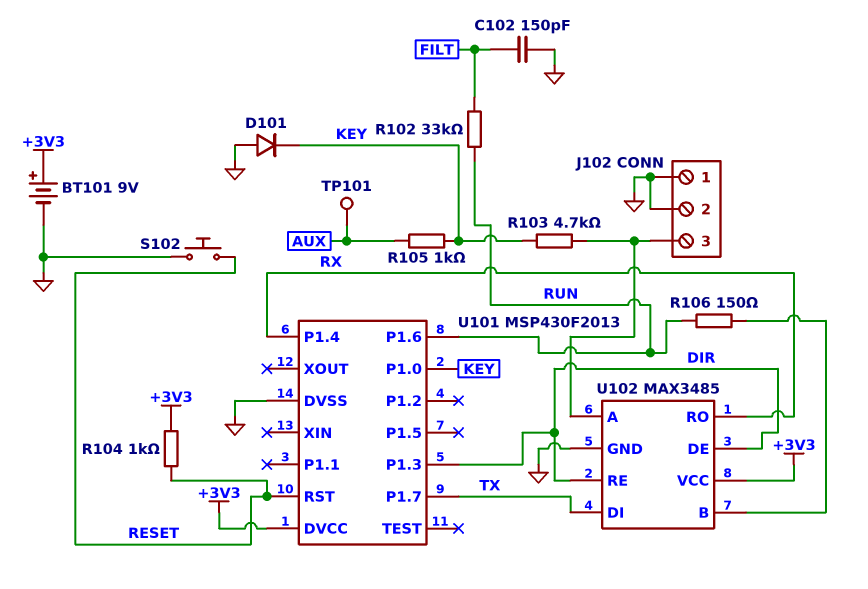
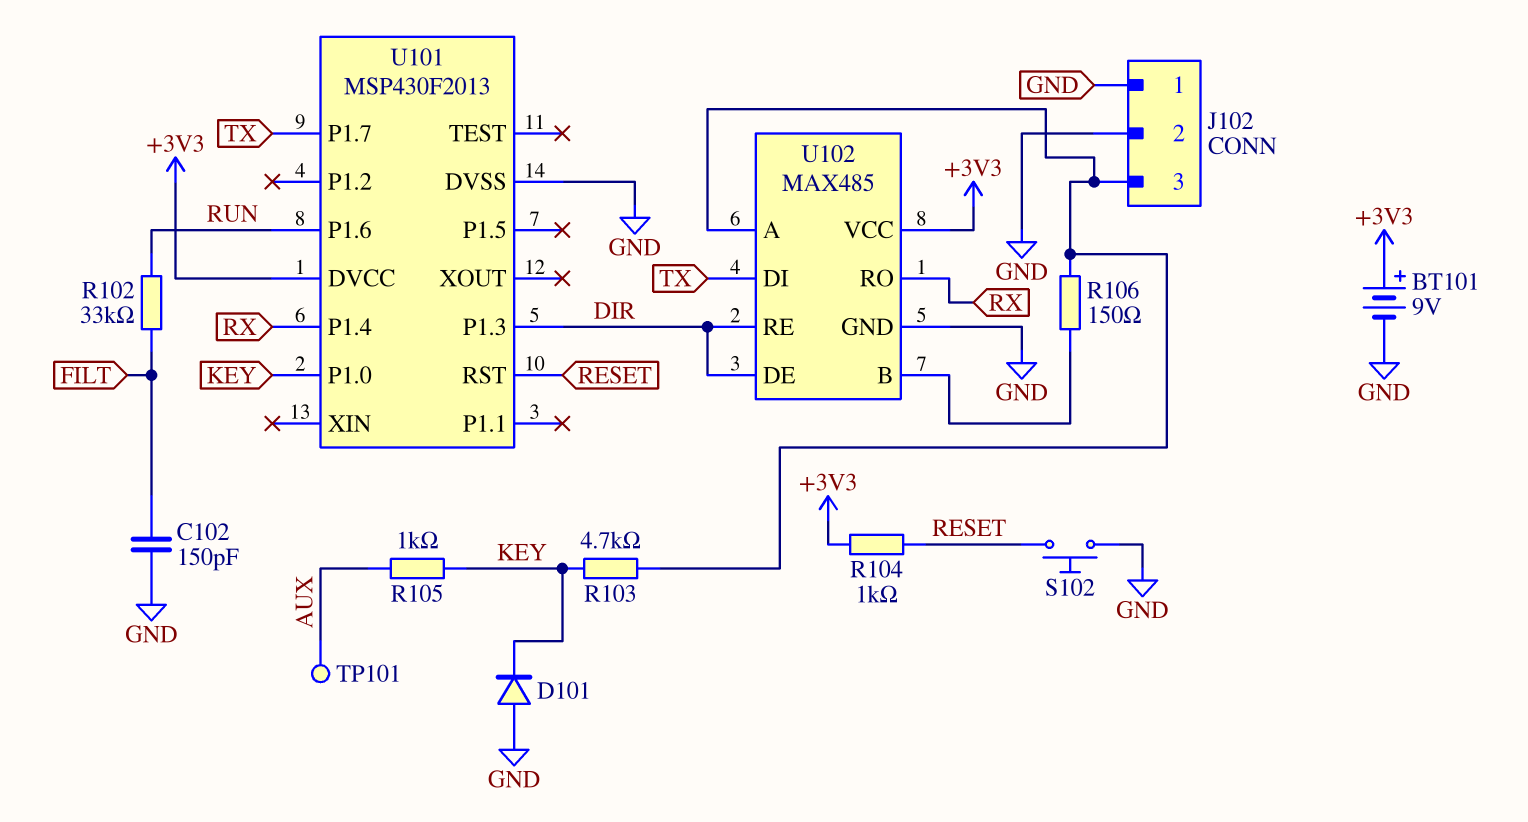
R106: 150 (RUN, U102/B) -> 150 (J102/3, U102/B)
U102: MAX3485 -> MAX485

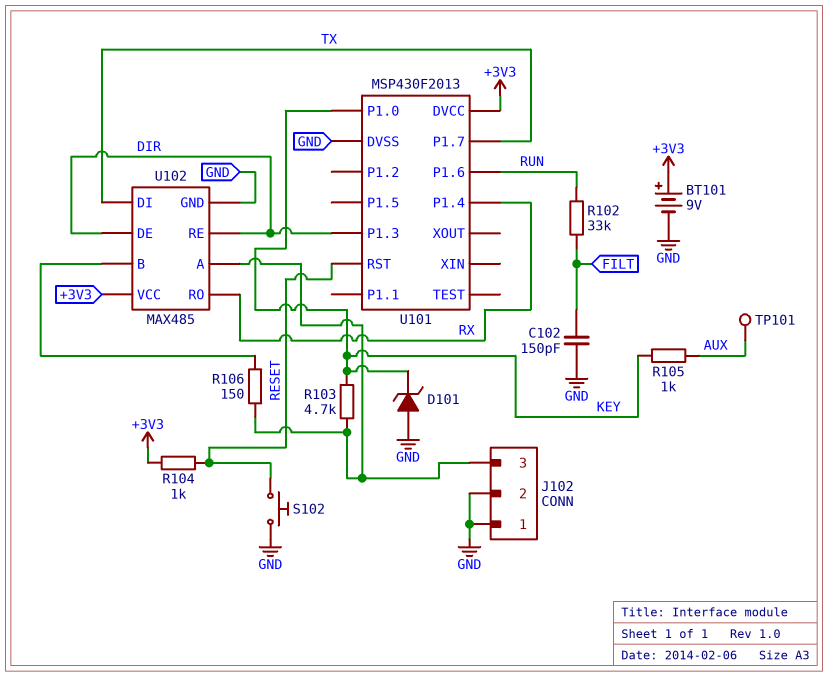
D101: diode (A GND, K KEY) -> zener (A GND, K KEY)

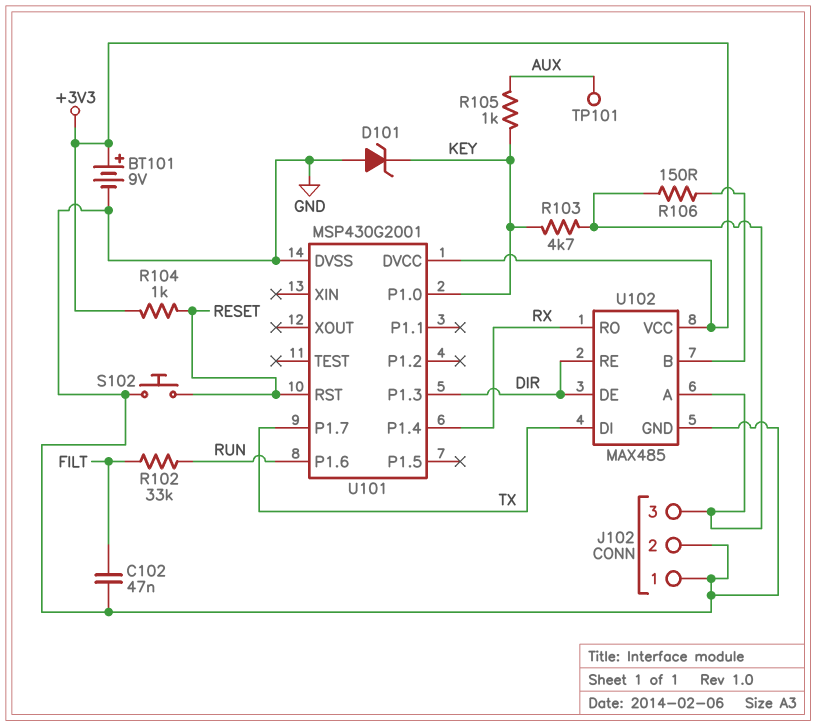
C102: 150pF (FILT, GND) -> 47nF (FILT, GND)
U101: MSP430F2013 -> MSP430G2001

